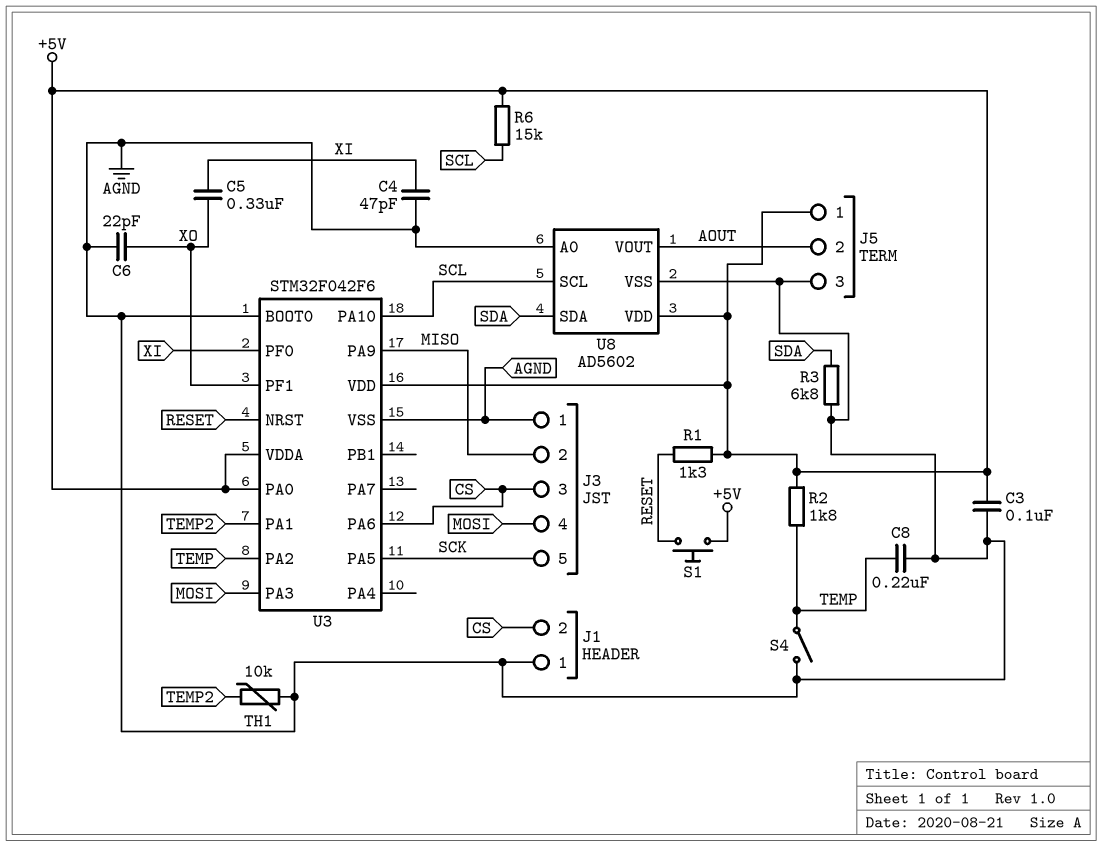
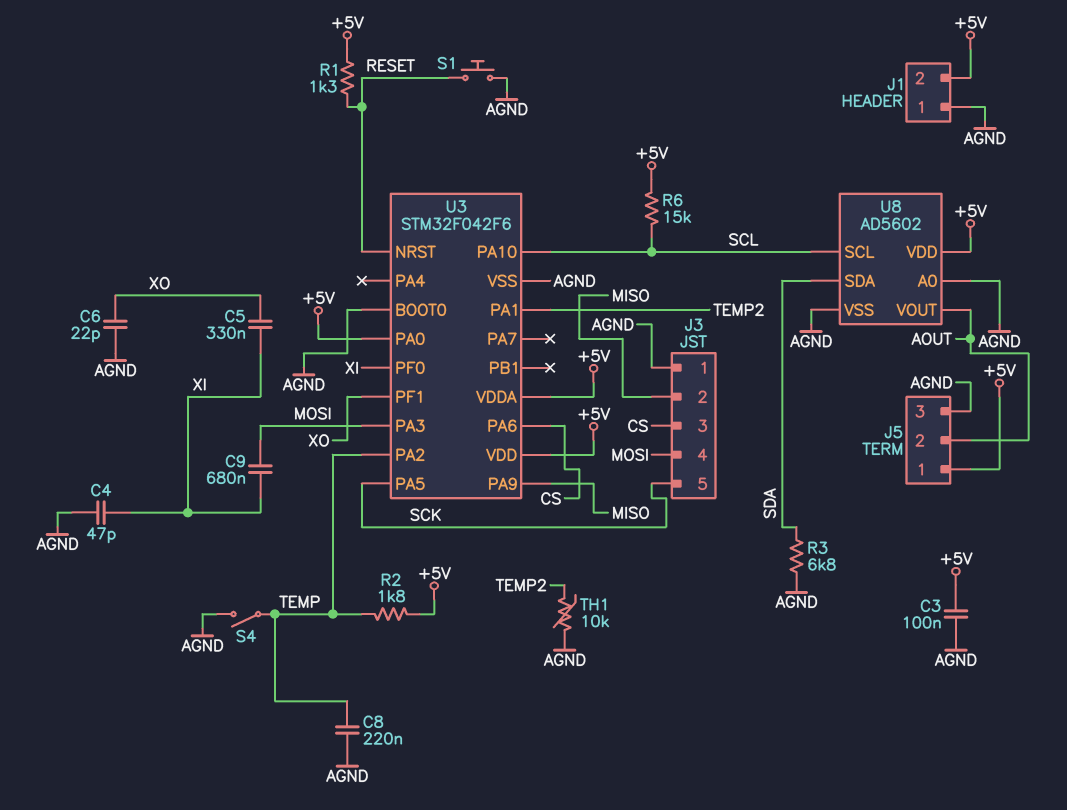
C9: none -> 680nF (MOSI, XI)
J1 pin 2: CS -> +5V
S1: button (+5V, RESET) -> button (AGND, RESET)

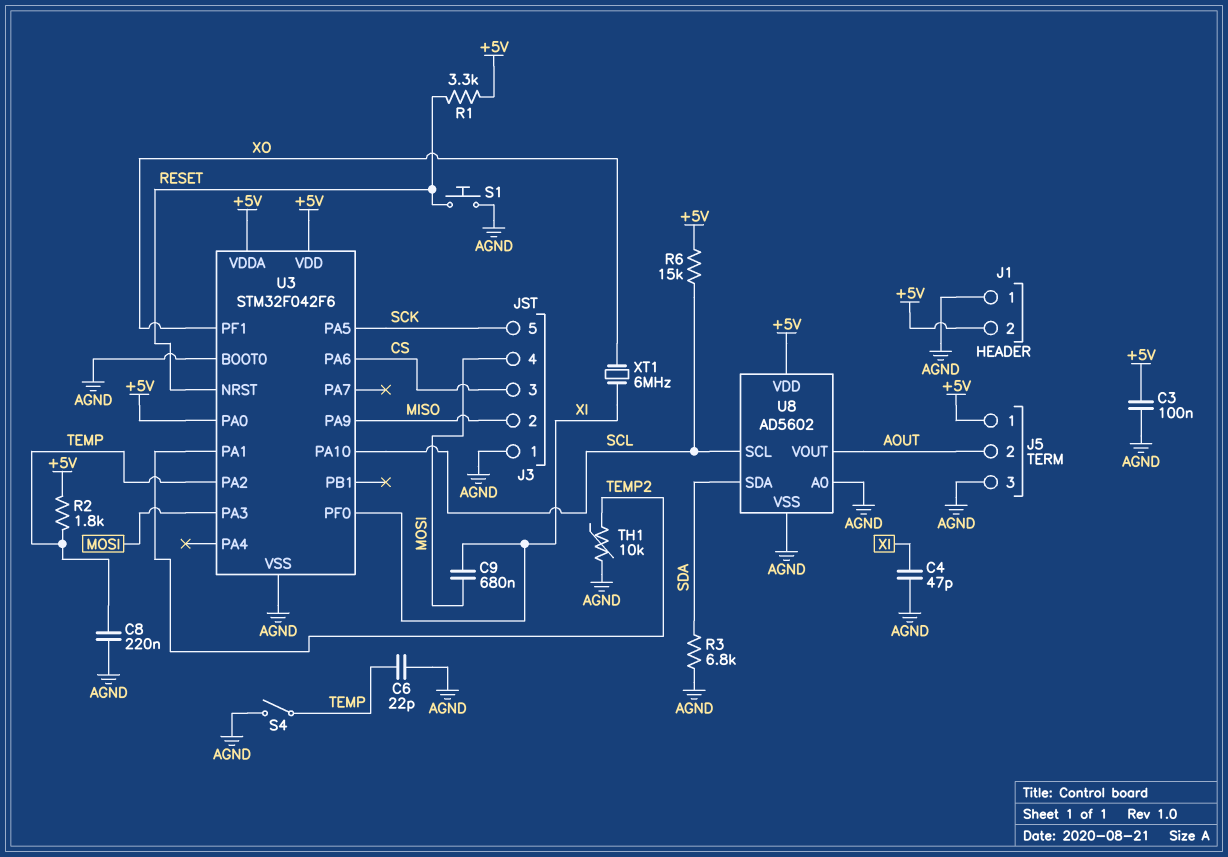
C5: 330nF (XI, XO) -> none
C6: 22pF (AGND, XO) -> 22pF (AGND, TEMP)
R1: 1.3k (+5V, RESET) -> 3.3k (+5V, RESET)
XT1: none -> 6MHz (XI, XO)

